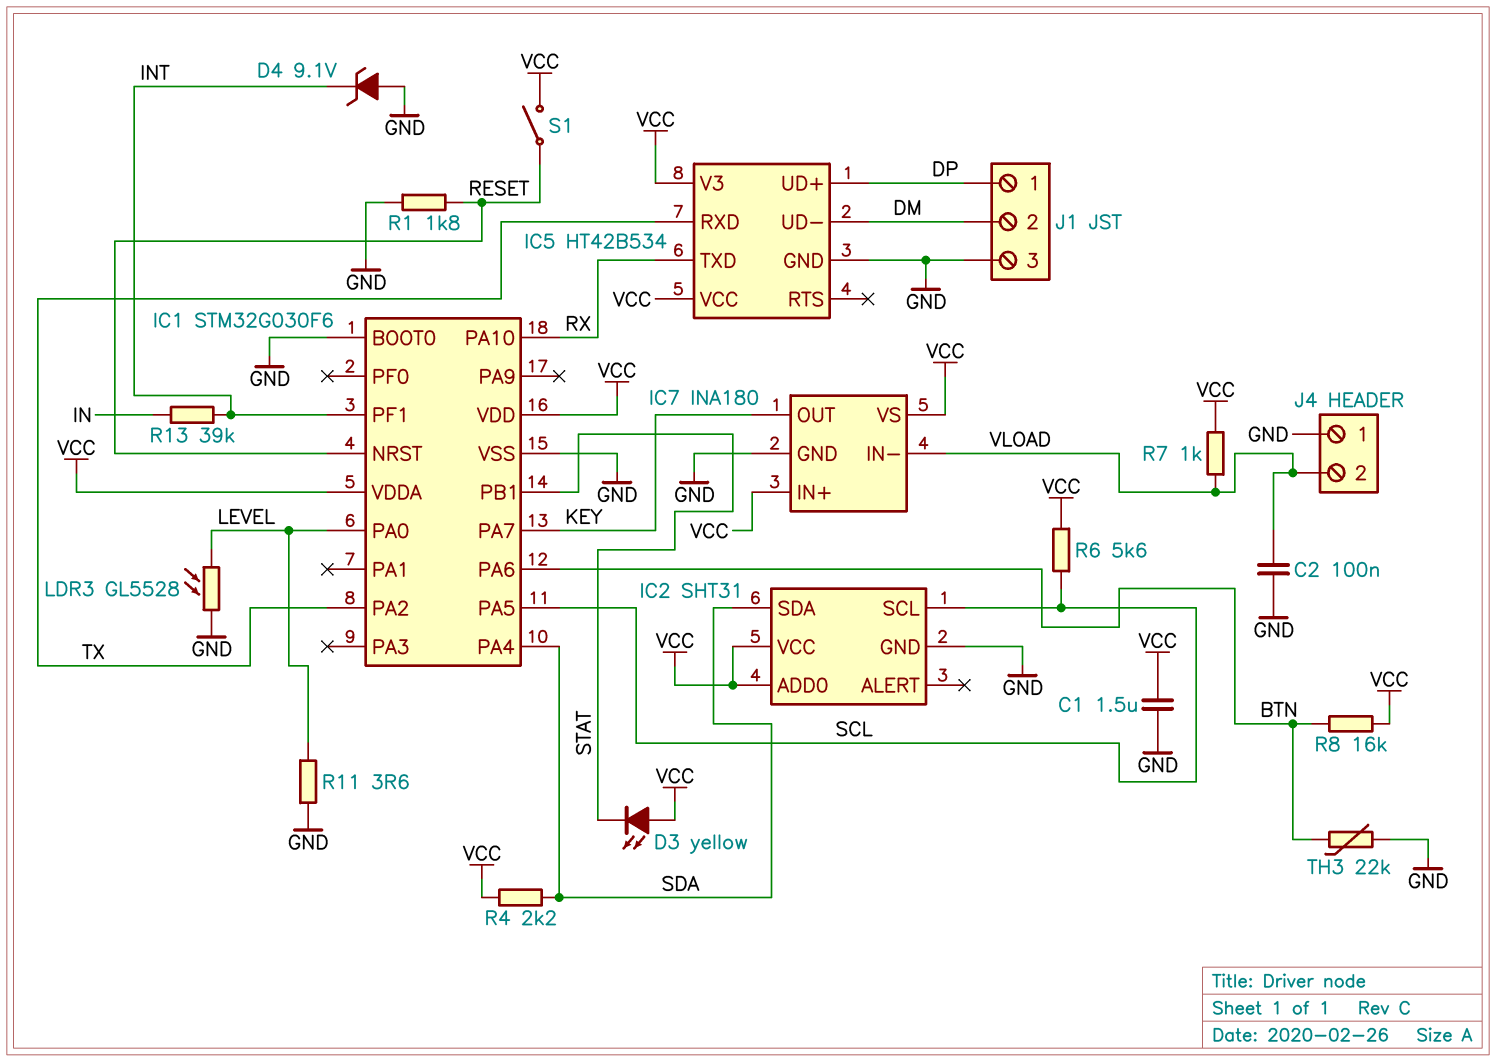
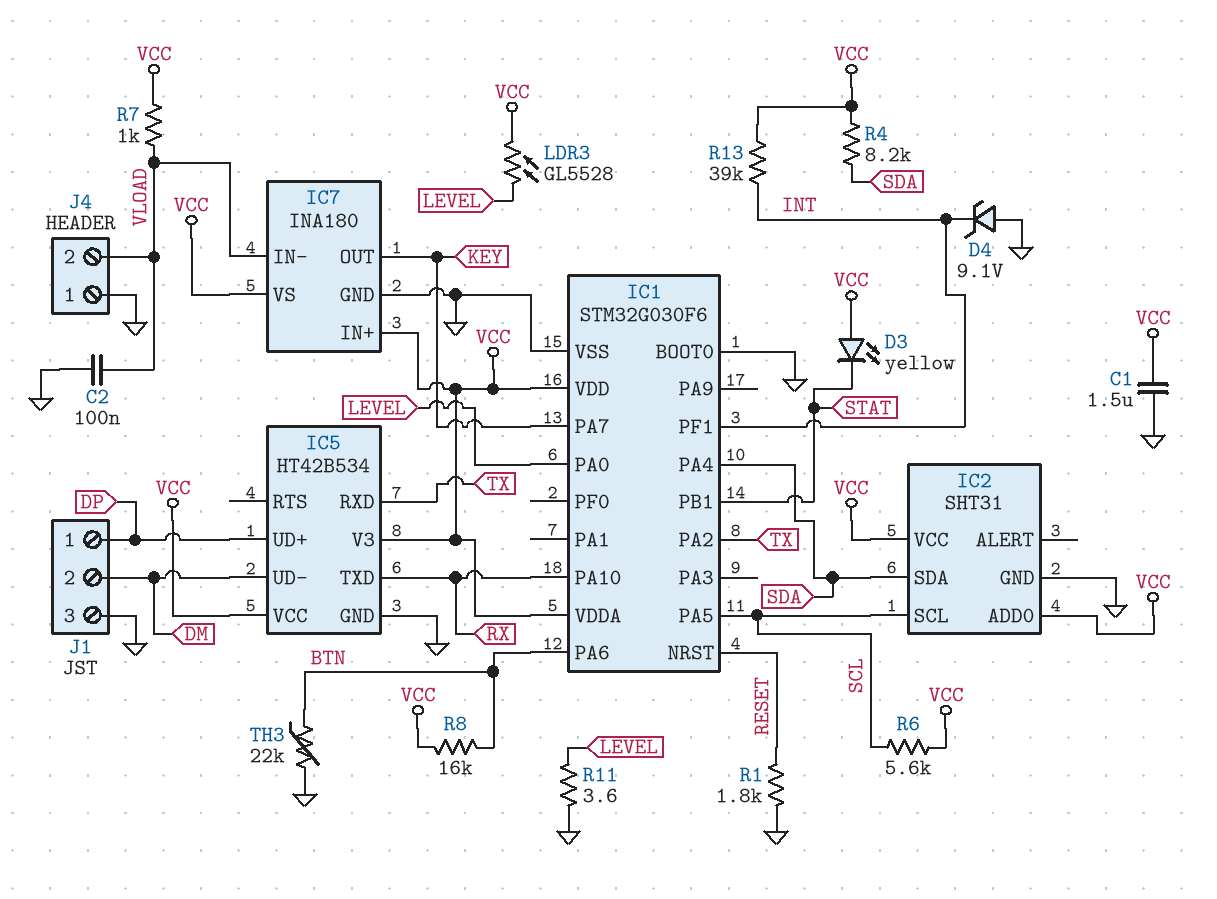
LDR3: GL5528 (GND, LEVEL) -> GL5528 (LEVEL, VCC)
R4: 2.2k (SDA, VCC) -> 8.2k (SDA, VCC)
R13: 39k (IN, INT) -> 39k (INT, VCC)
S1: switch (RESET, VCC) -> none

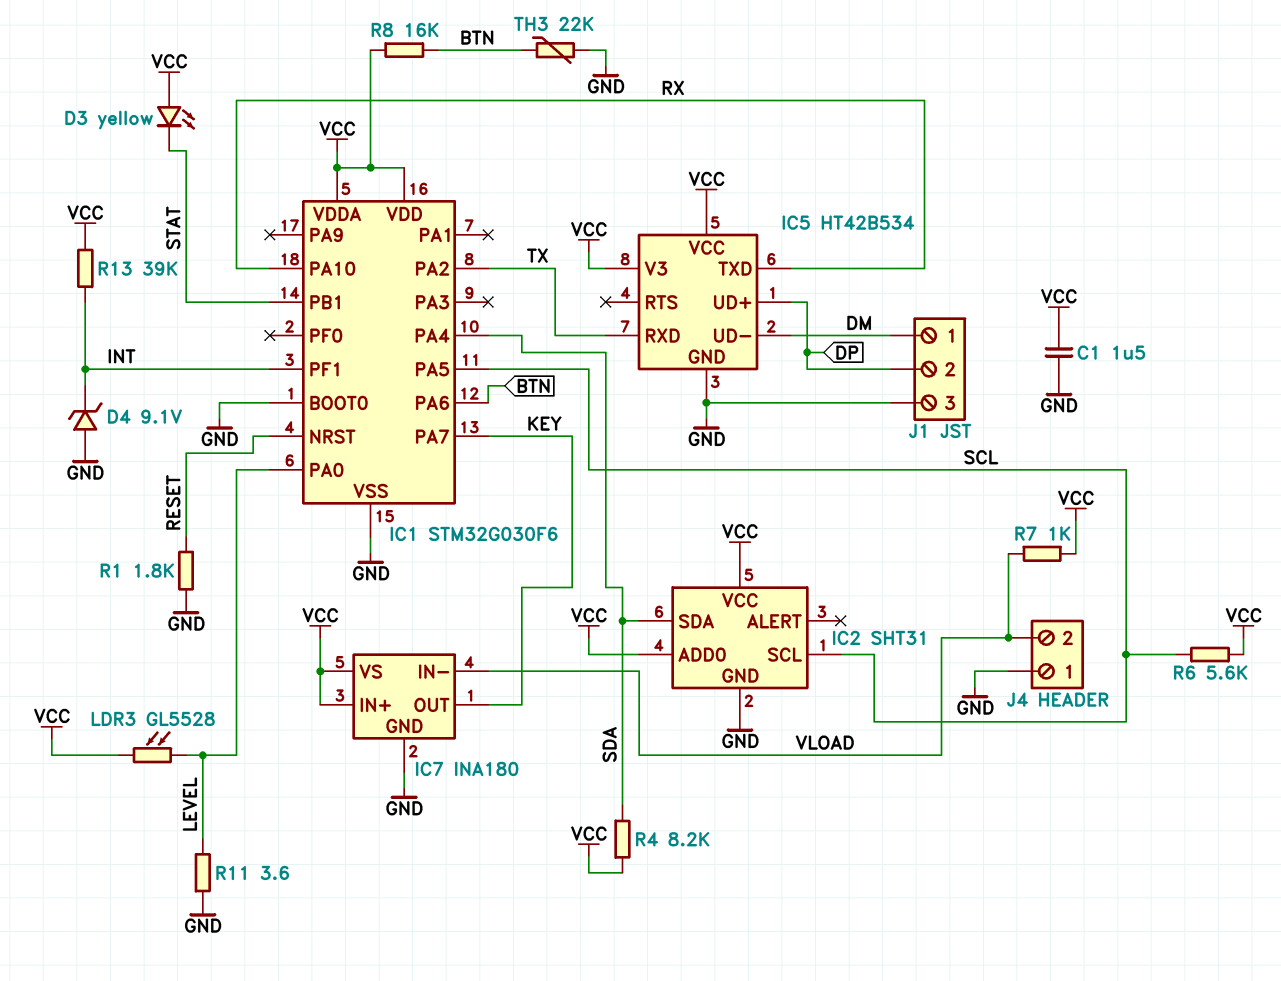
C2: 100nF (GND, VLOAD) -> none
J1 pin 1: DP -> DM
J1 pin 2: DM -> DP

